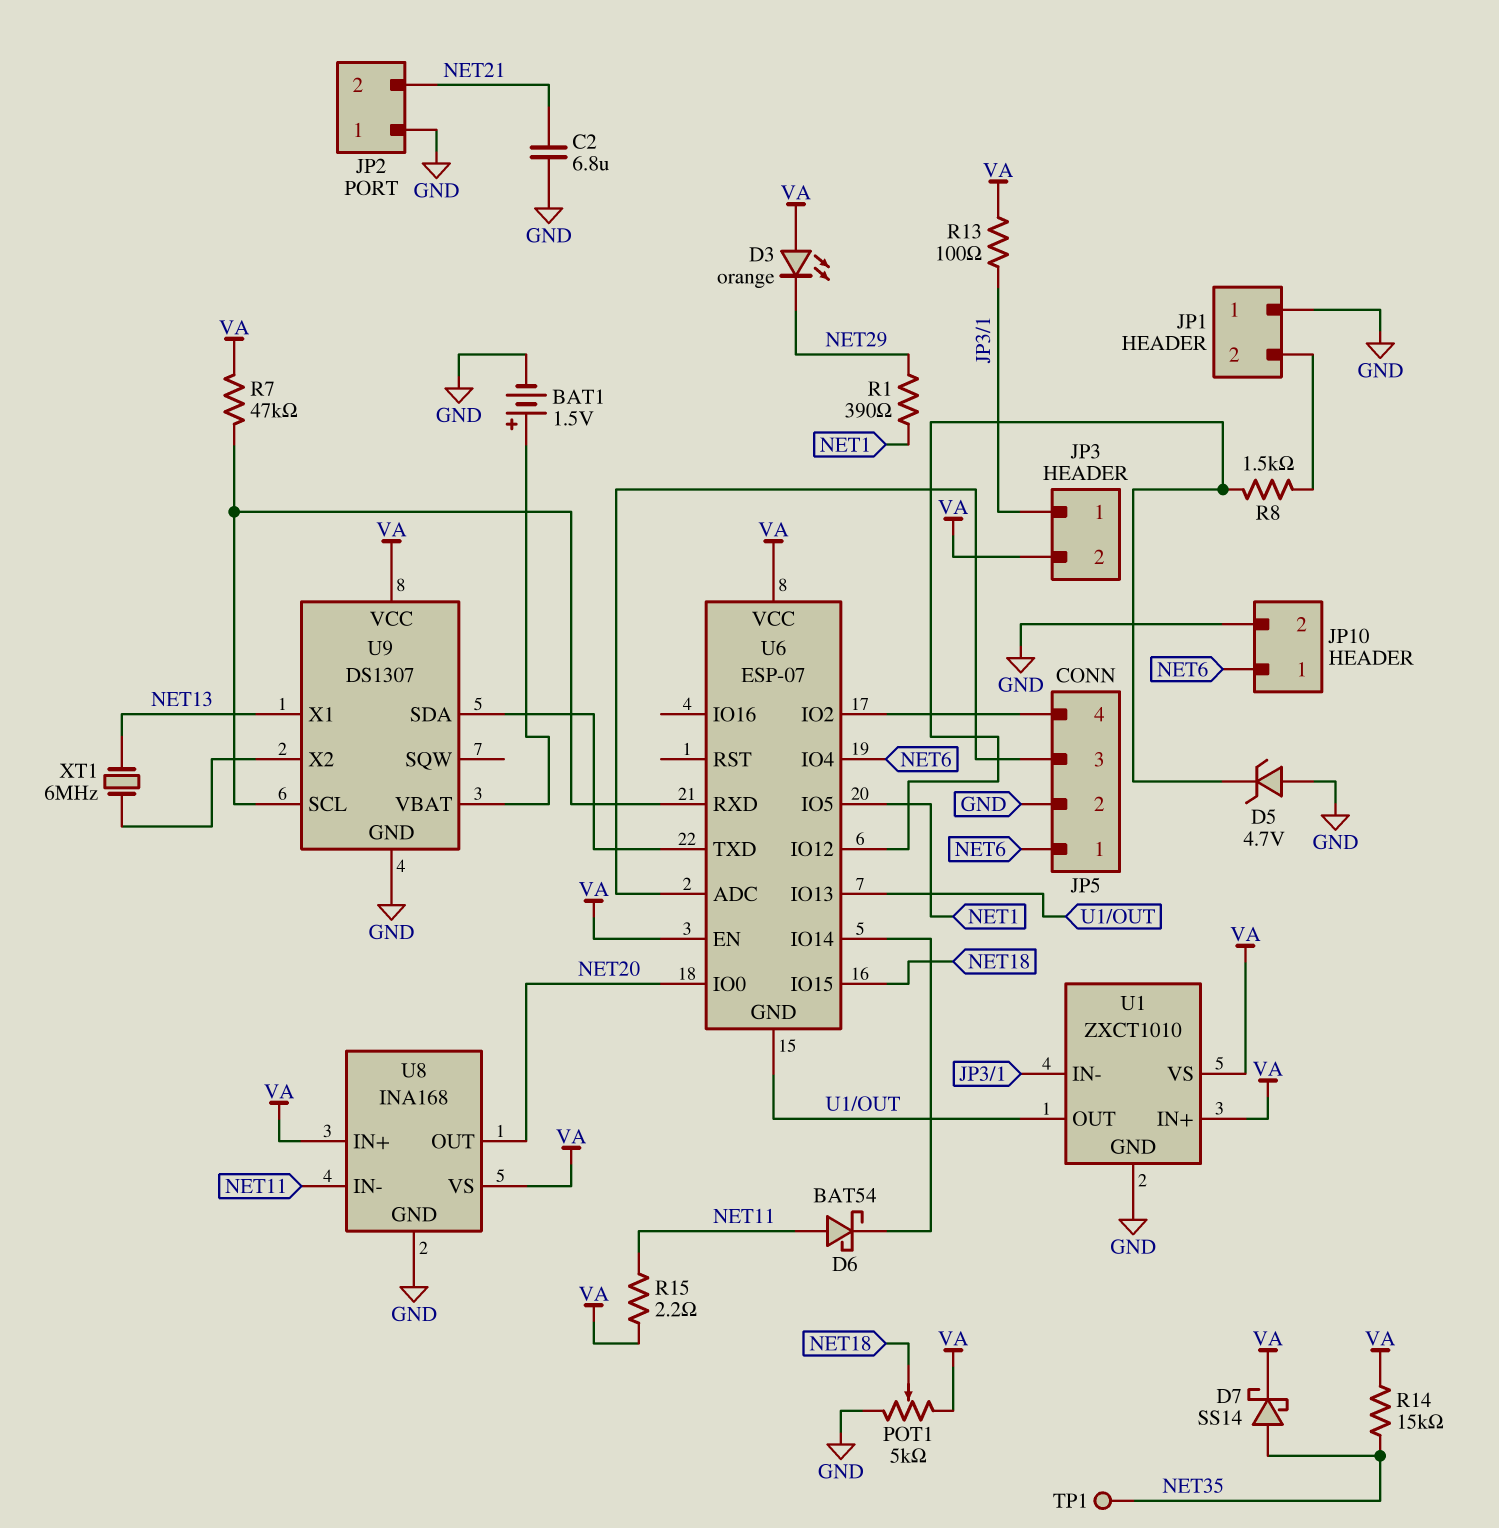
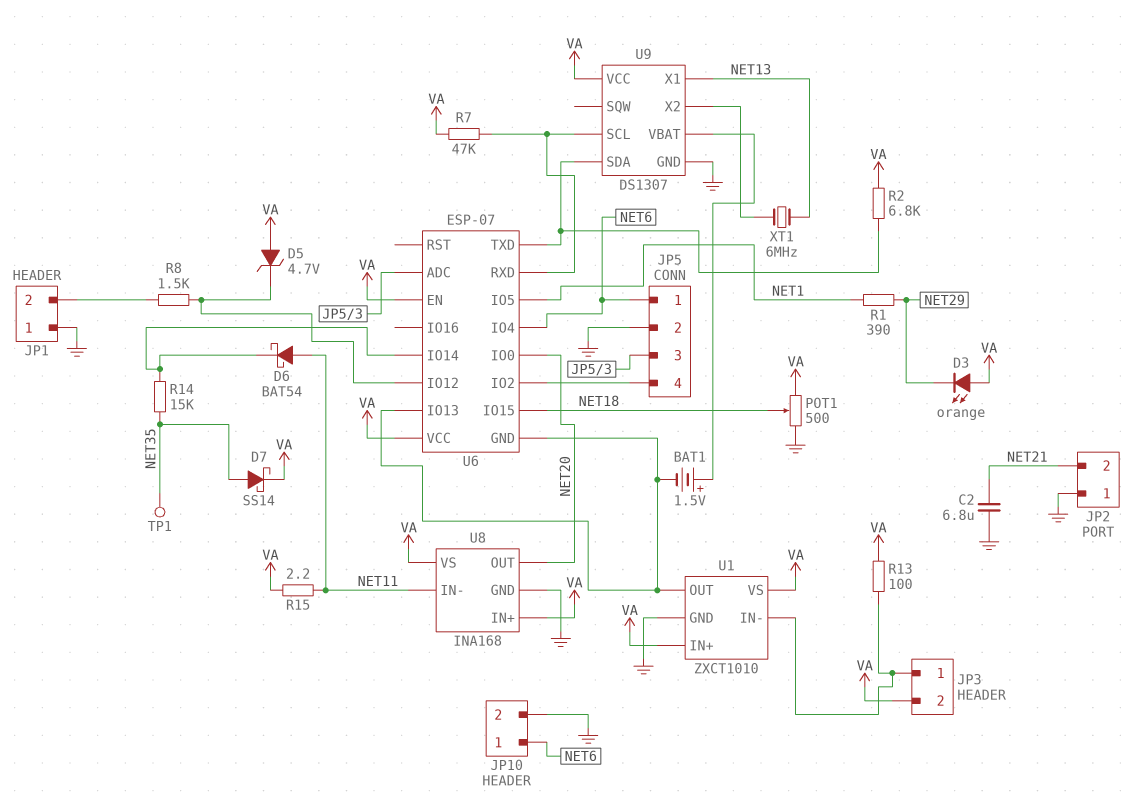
BAT1: 1.5V (plus U9/VBAT, minus GND) -> 1.5V (plus U9/VBAT, minus U1/OUT)
D5: zener 4.7V (A GND, K U6/IO12) -> zener 4.7V (A VA, K U6/IO12)
POT1: 5k (GND, VA, wiper NET18) -> 500 (GND, VA, wiper NET18)
R2: none -> 6.8k (U6/TXD, VA)
R14: 15k (NET35, VA) -> 15k (NET35, U6/IO14)

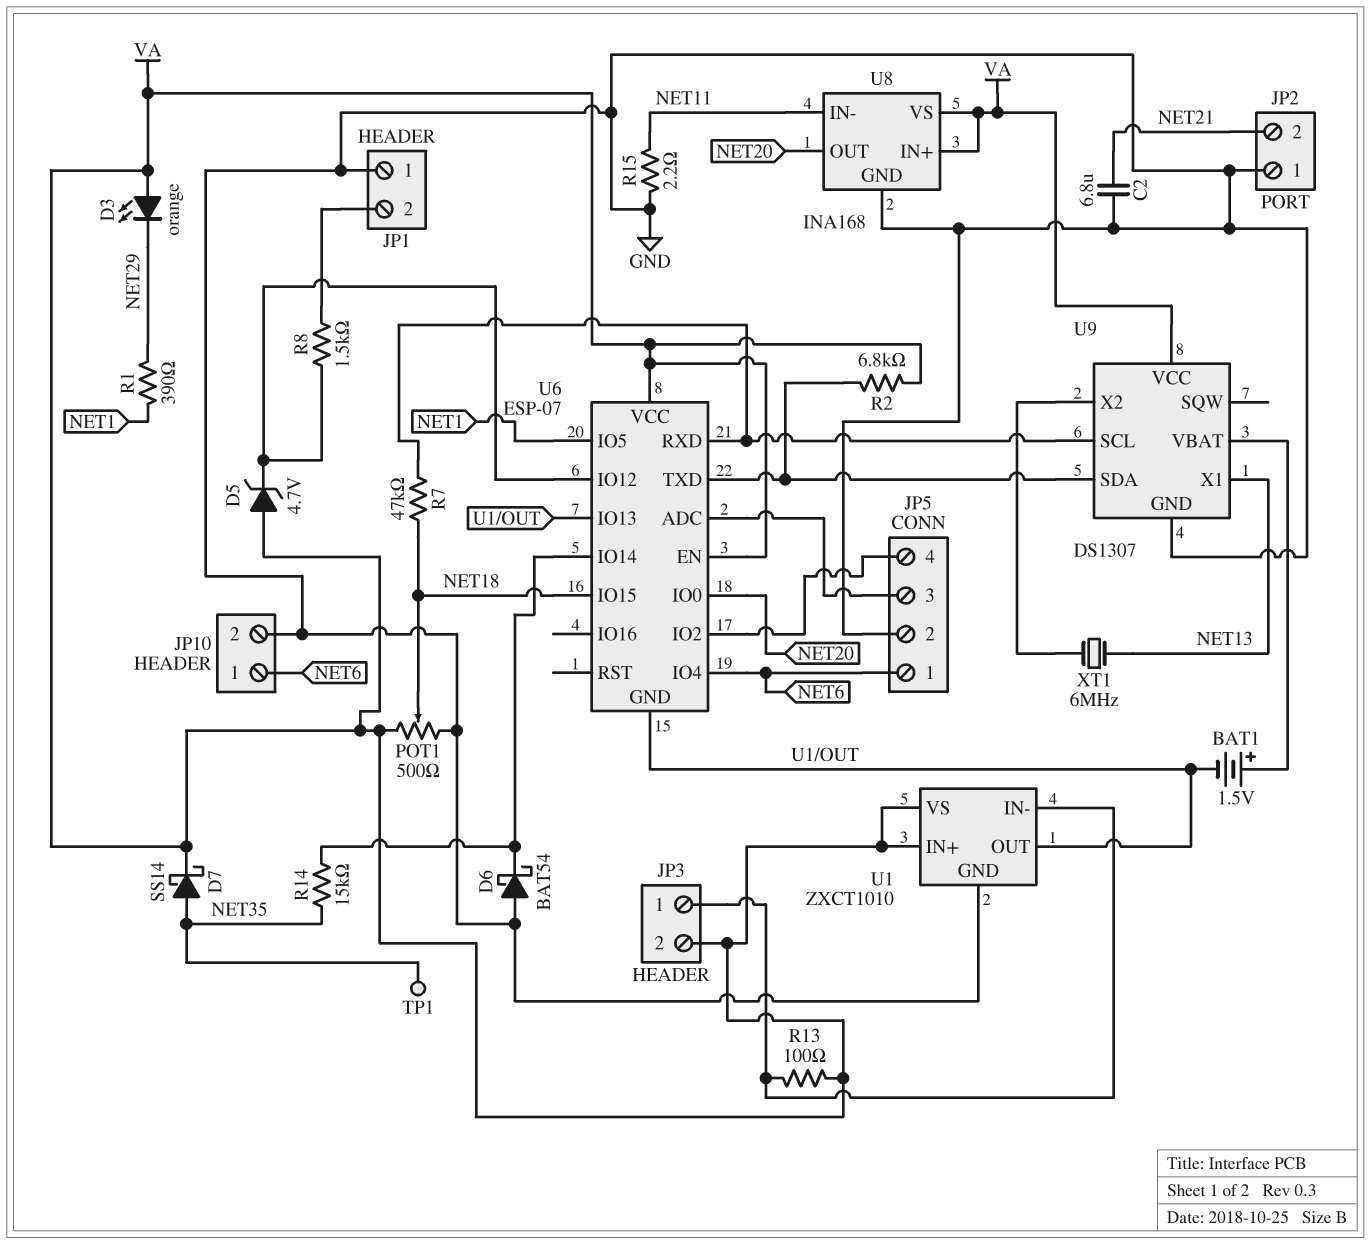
D6: schottky BAT54 (A NET11, K U6/IO14) -> schottky BAT54 (A GND, K U6/IO14)
R7: 47k (U6/RXD, VA) -> 47k (NET18, U6/RXD)
R15: 2.2 (NET11, VA) -> 2.2 (GND, NET11)

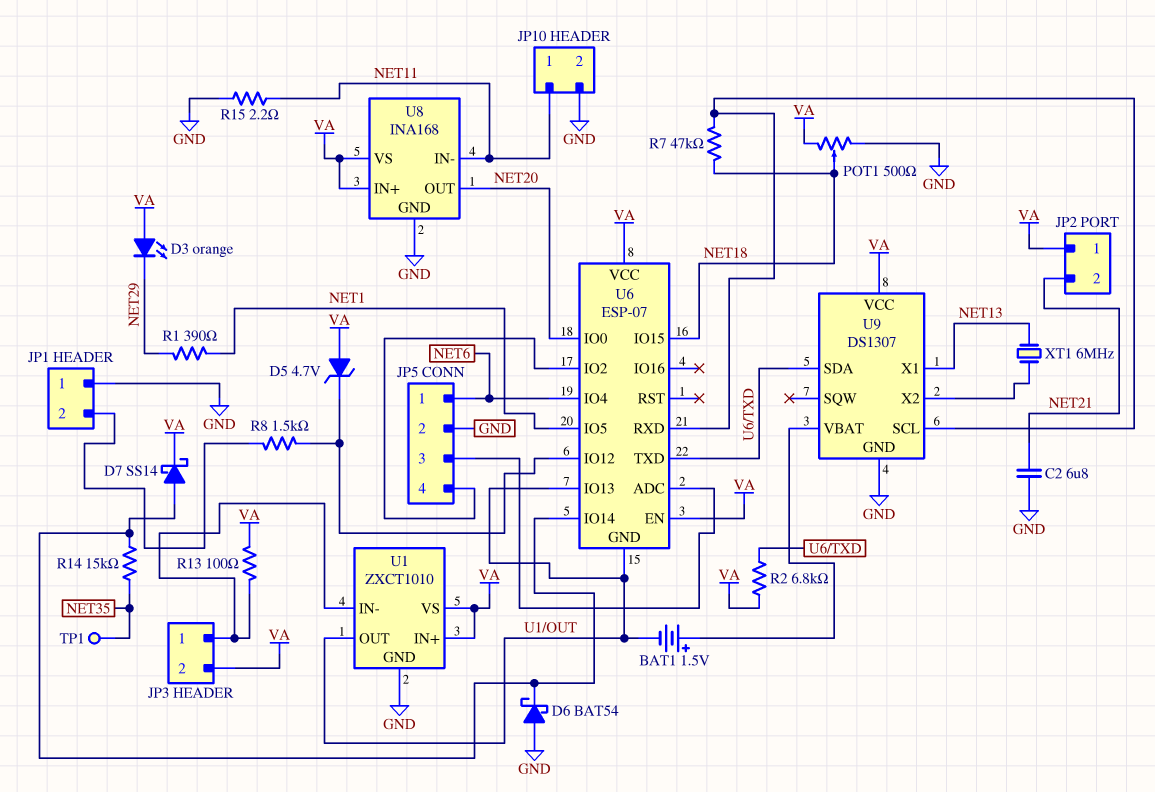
D7: schottky SS14 (A NET35, K VA) -> schottky SS14 (A U6/IO14, K VA)
JP2 pin 1: GND -> VA
JP10 pin 1: NET6 -> NET11

